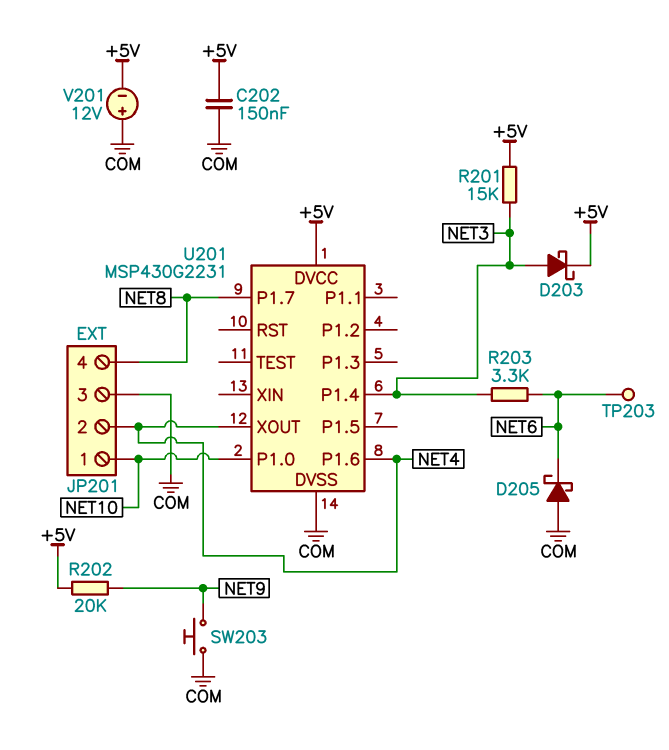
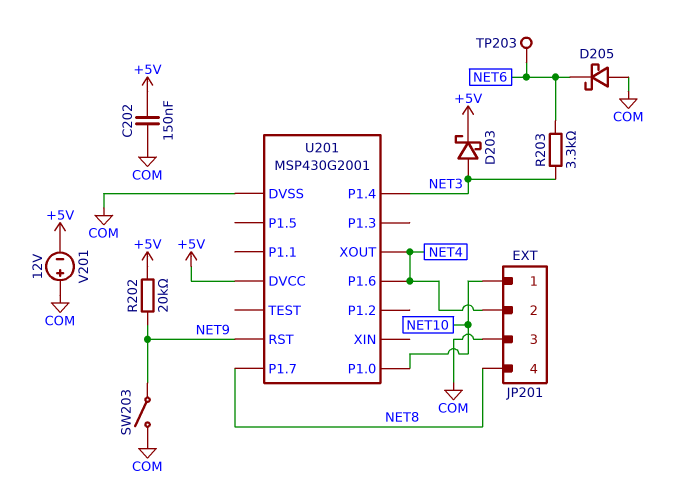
R201: 15k (+5V, NET3) -> none
SW203: button (COM, NET9) -> switch (COM, NET9)
U201: MSP430G2231 -> MSP430G2001
U201 pin RST: none -> NET9

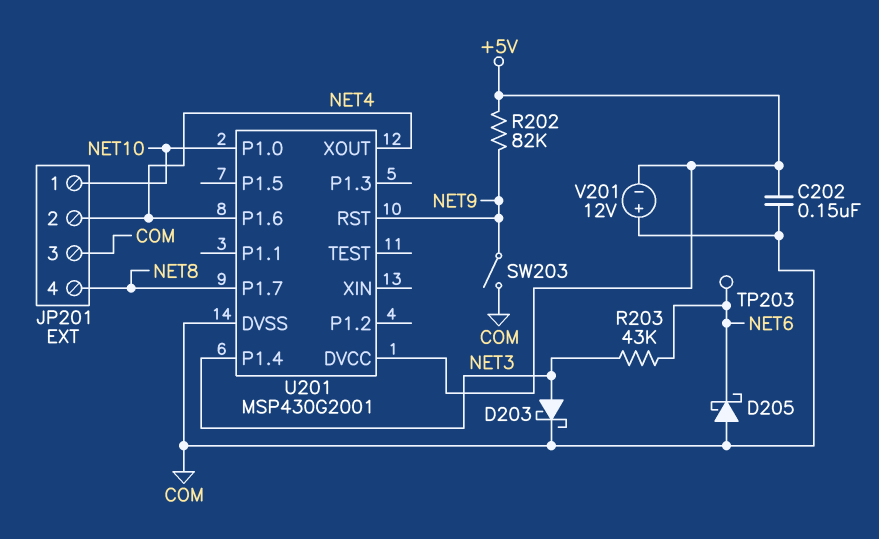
D203: schottky (A NET3, K +5V) -> schottky (A NET3, K COM)
R202: 20k (+5V, NET9) -> 82k (+5V, NET9)
R203: 3.3k (NET3, NET6) -> 43k (NET3, NET6)

